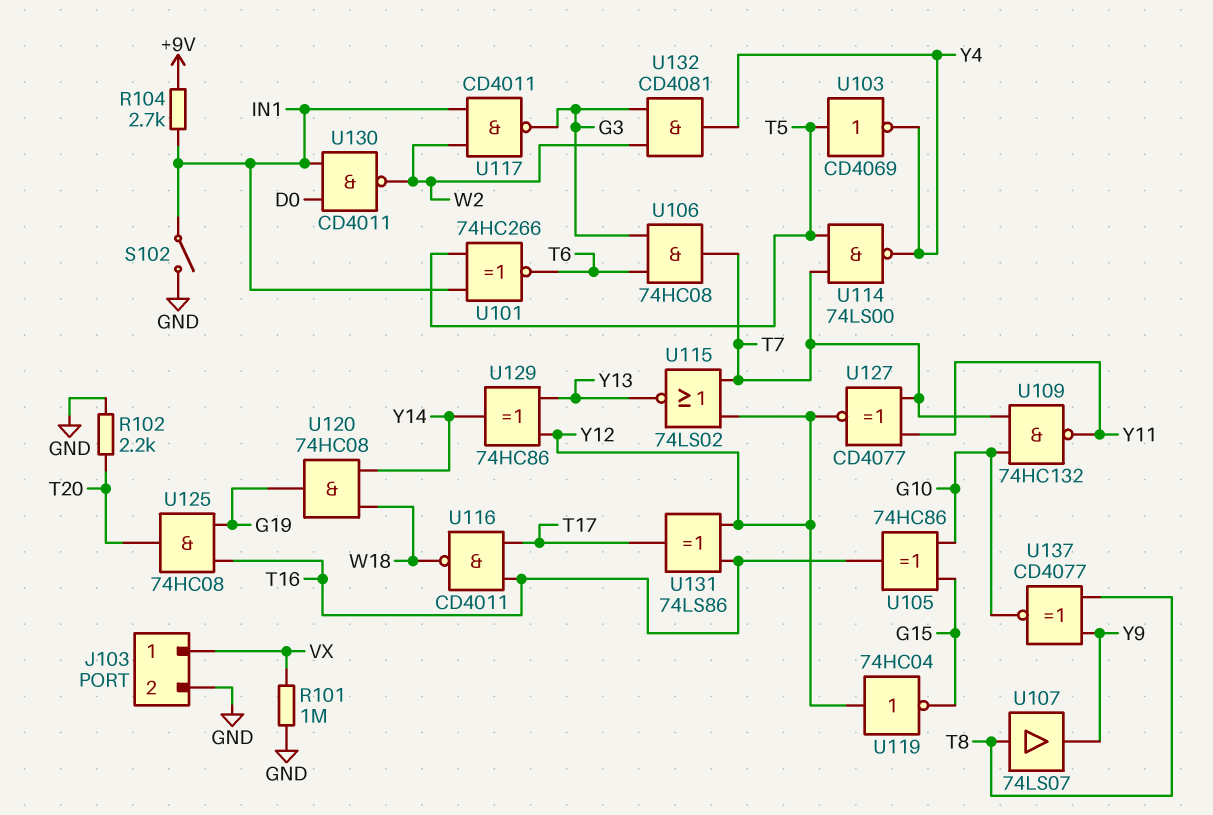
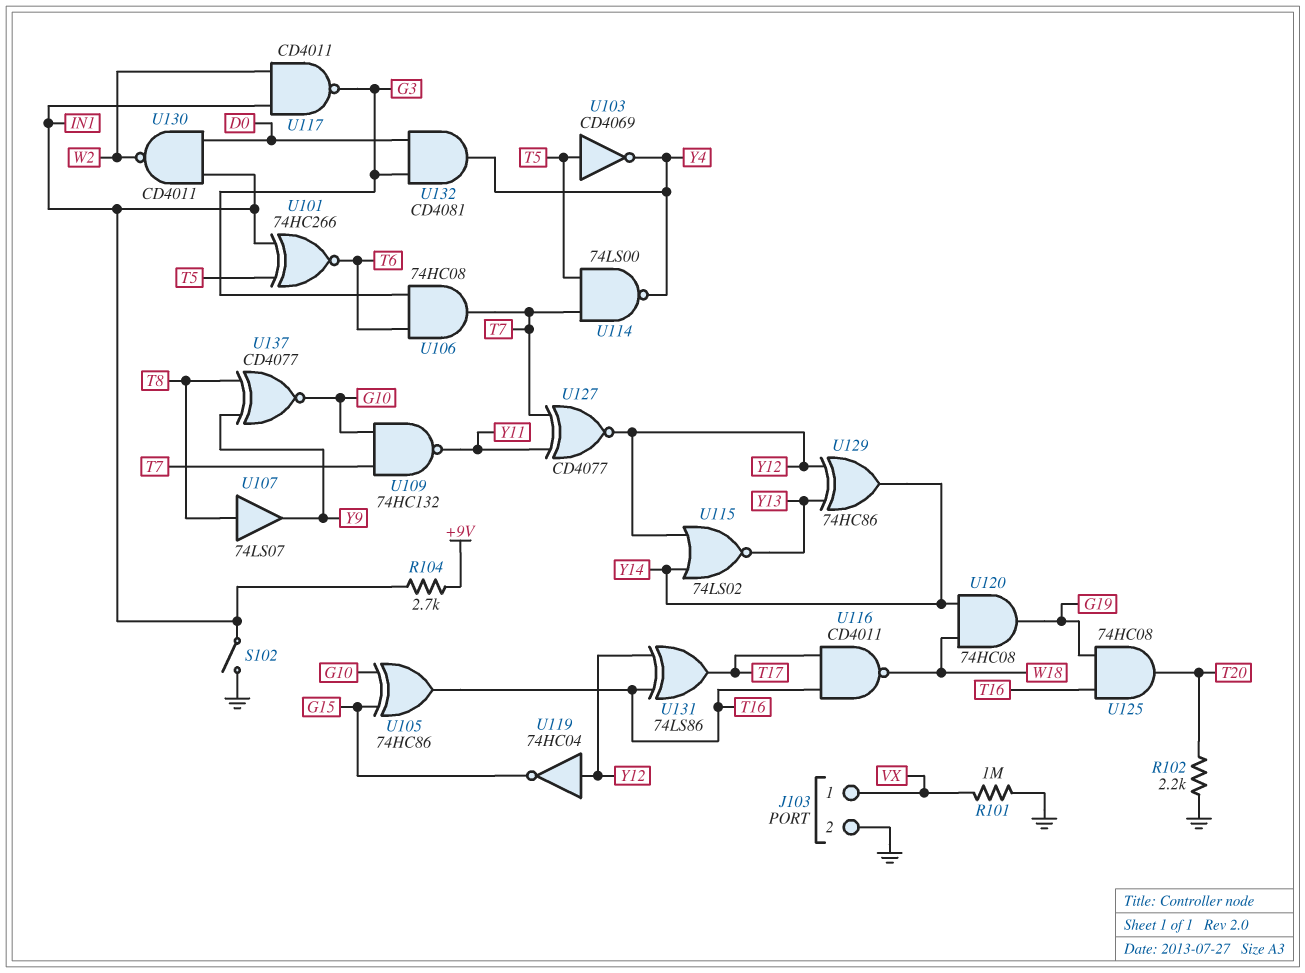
U115: NOR 74LS02 (in T7, in Y12, out Y13) -> NOR 74LS02 (in Y12, in Y14, out Y13)
U132: AND CD4081 (in G3, in W2, out Y4) -> AND CD4081 (in D0, in G3, out Y4)

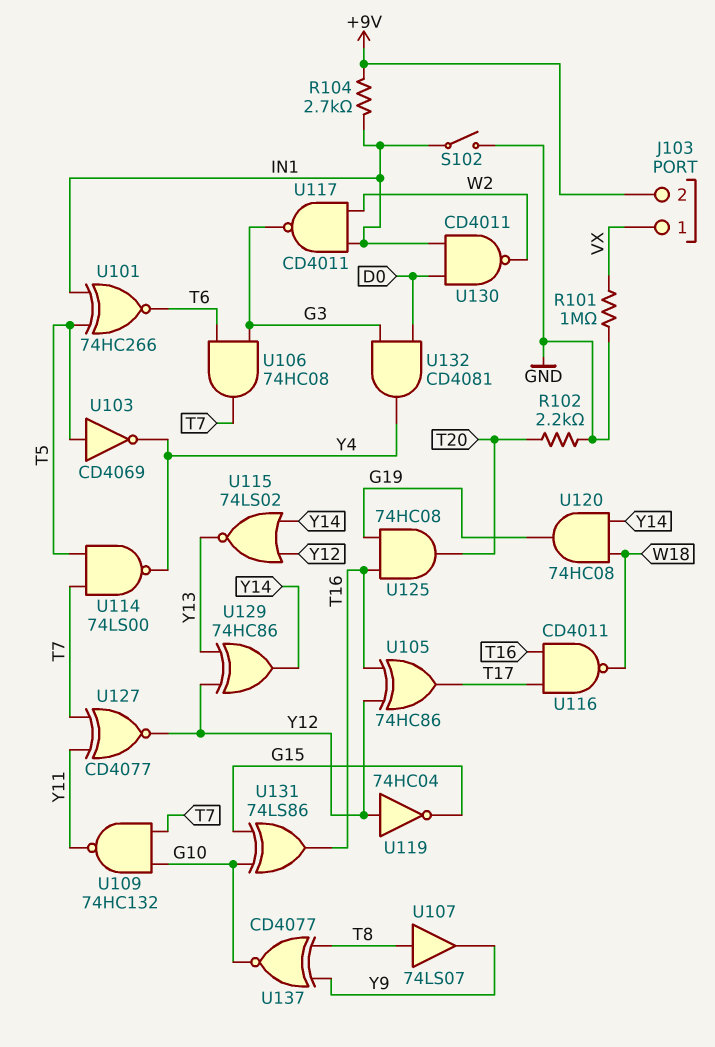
J103 pin 2: GND -> +9V
U105: XOR 74HC86 (in G10, in G15, out T16) -> XOR 74HC86 (in T16, in Y12, out T17)
U131: XOR 74LS86 (in T16, in Y12, out T17) -> XOR 74LS86 (in G10, in G15, out T16)

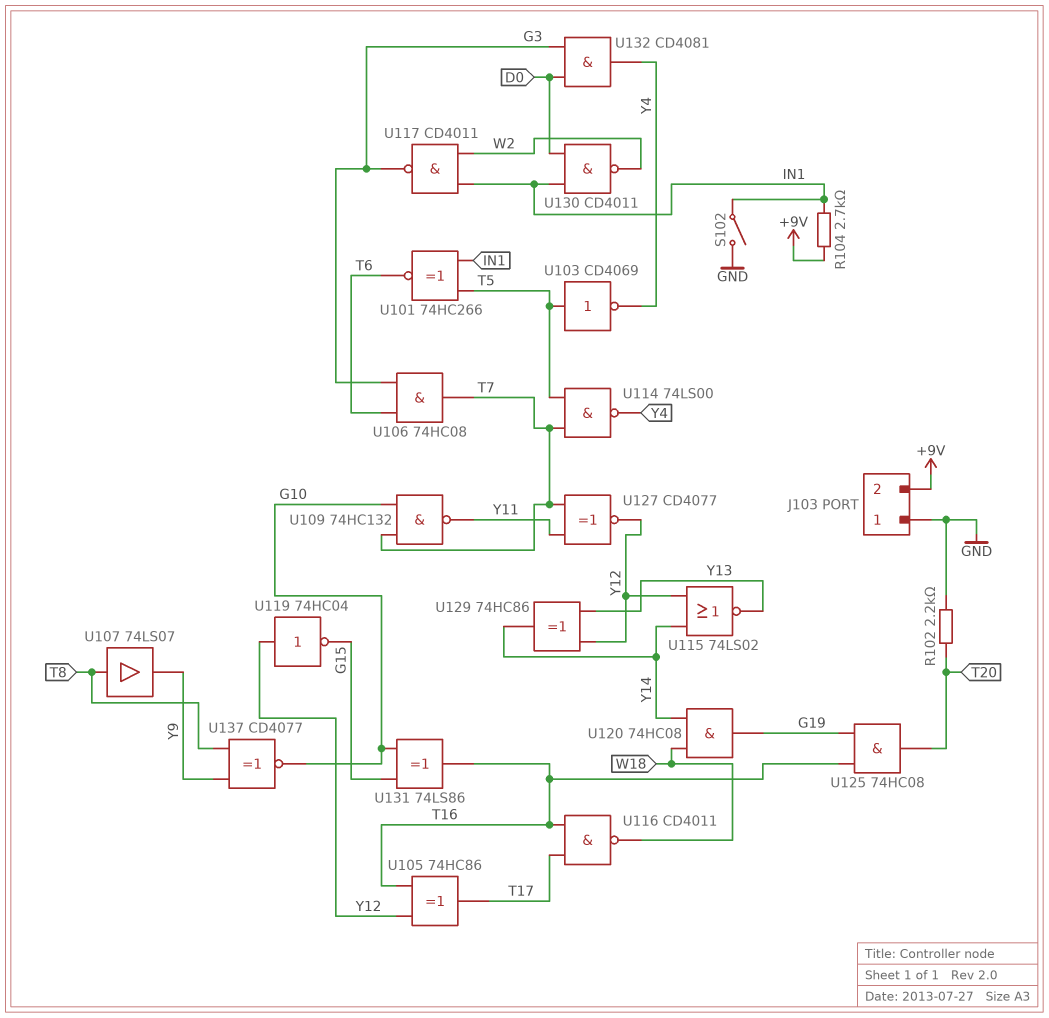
J103 pin 1: VX -> GND
R101: 1M (GND, VX) -> none

